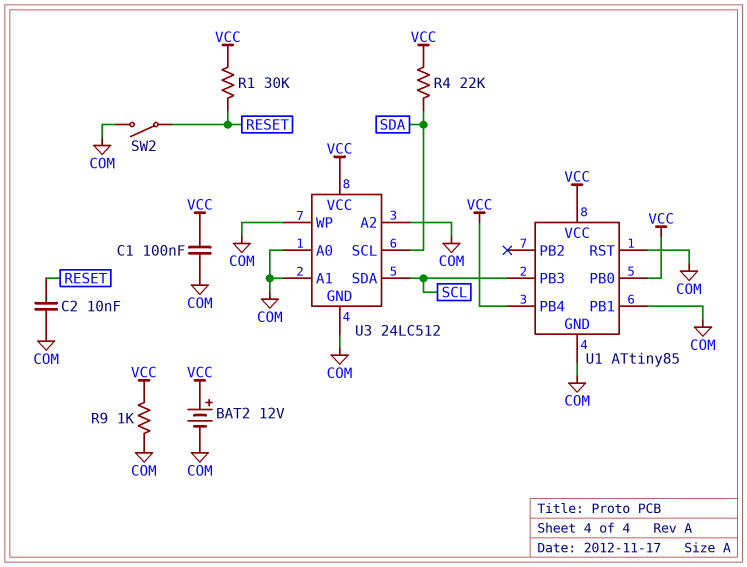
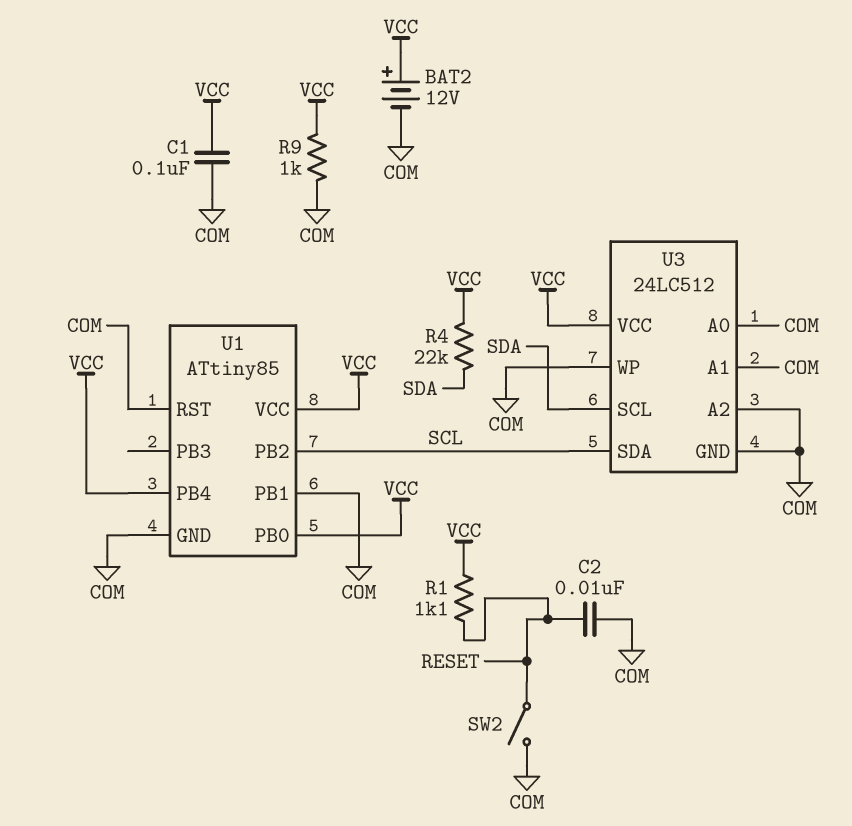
R1: 30k (RESET, VCC) -> 1.1k (RESET, VCC)
U1 pin PB2: none -> SCL
U1 pin PB3: SCL -> none

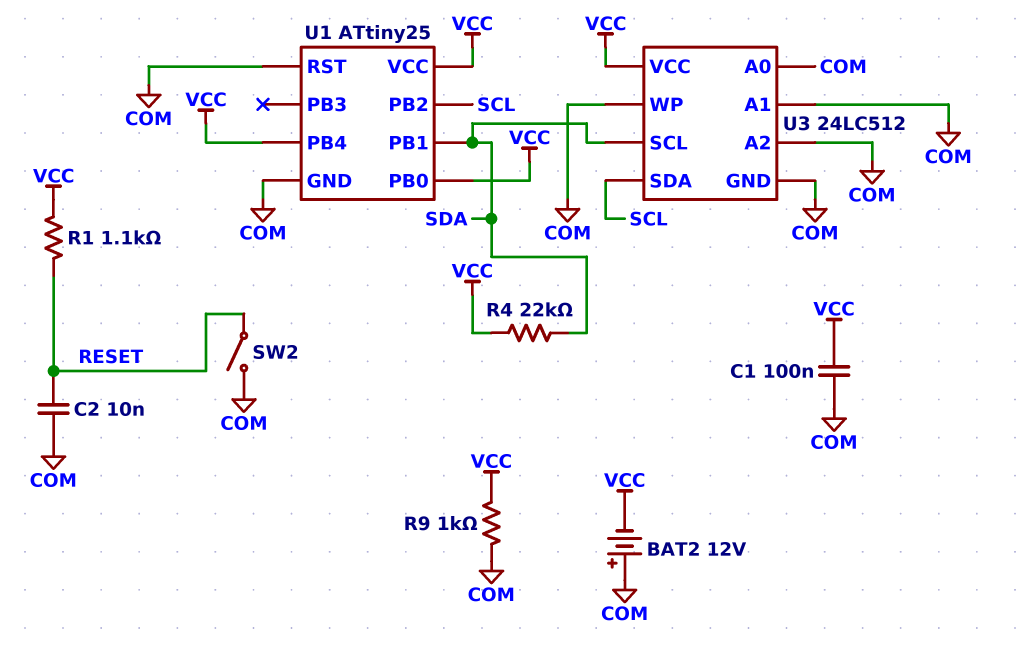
BAT2: 12V (plus VCC, minus COM) -> 12V (plus COM, minus VCC)
U1: ATtiny85 -> ATtiny25
U1 pin PB1: COM -> SDA

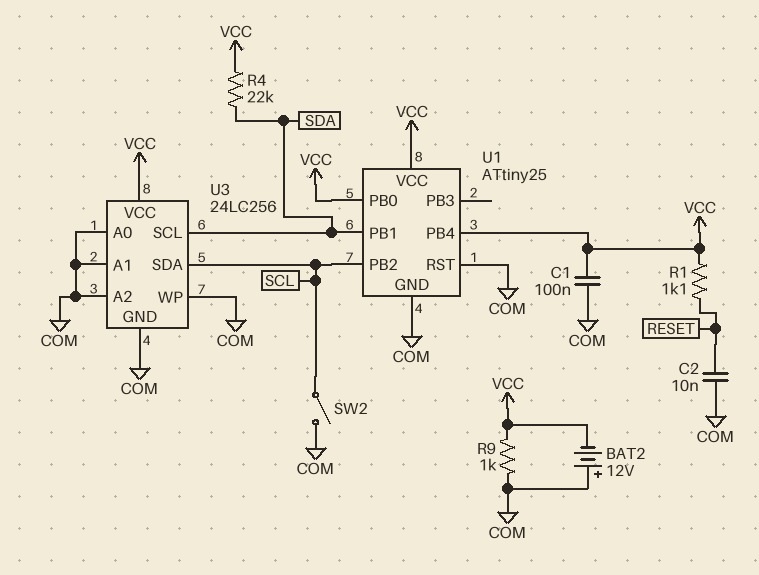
SW2: switch (COM, RESET) -> switch (COM, SCL)
U3: 24LC512 -> 24LC256

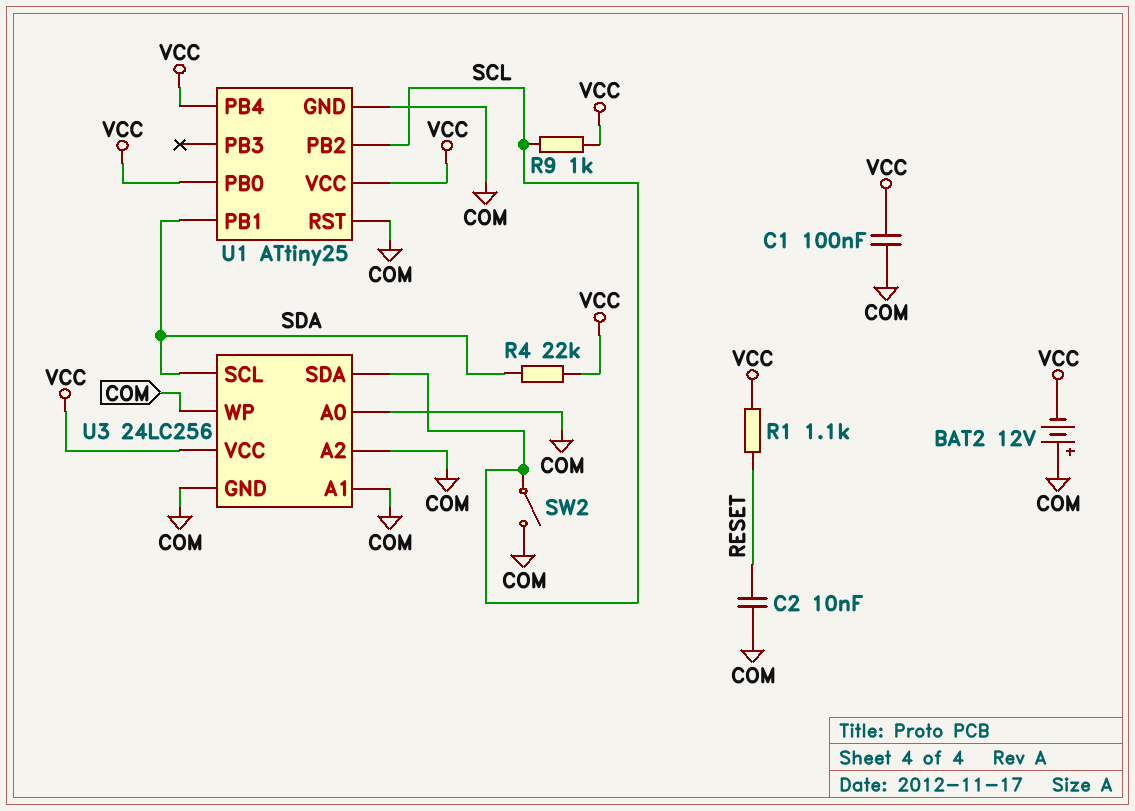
R9: 1k (COM, VCC) -> 1k (SCL, VCC)

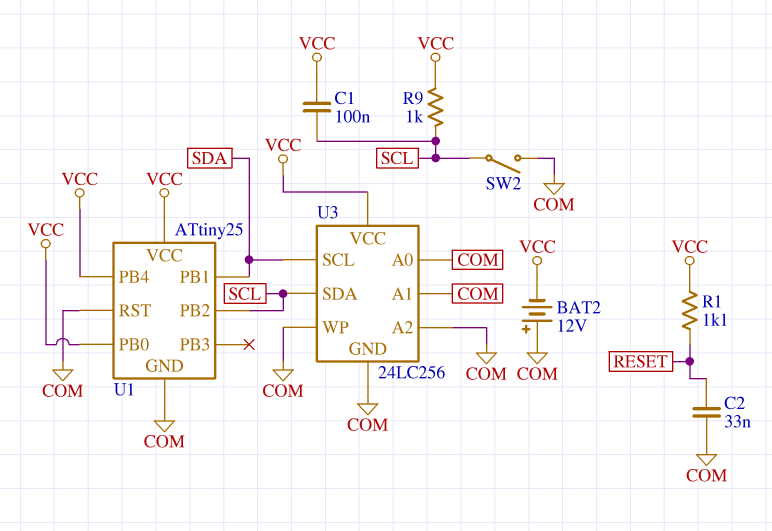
C1: 100nF (COM, VCC) -> 100nF (SCL, VCC)
C2: 10nF (COM, RESET) -> 33nF (COM, RESET)
R4: 22k (SDA, VCC) -> none

